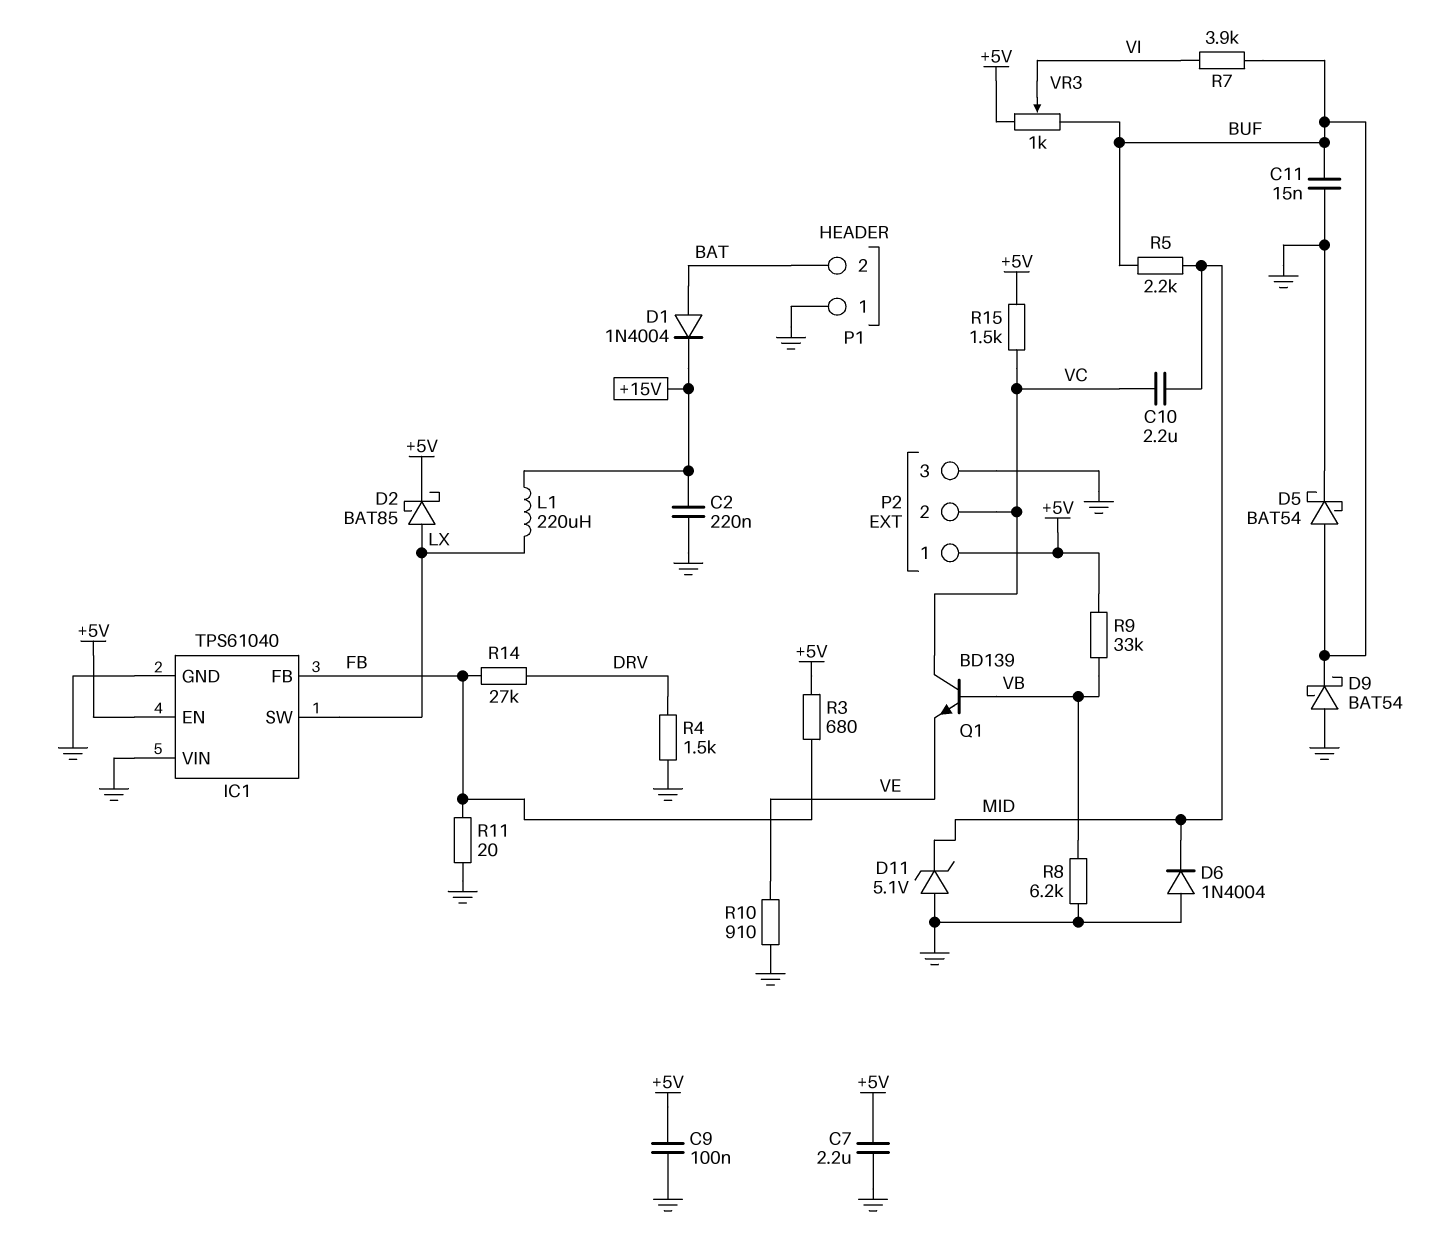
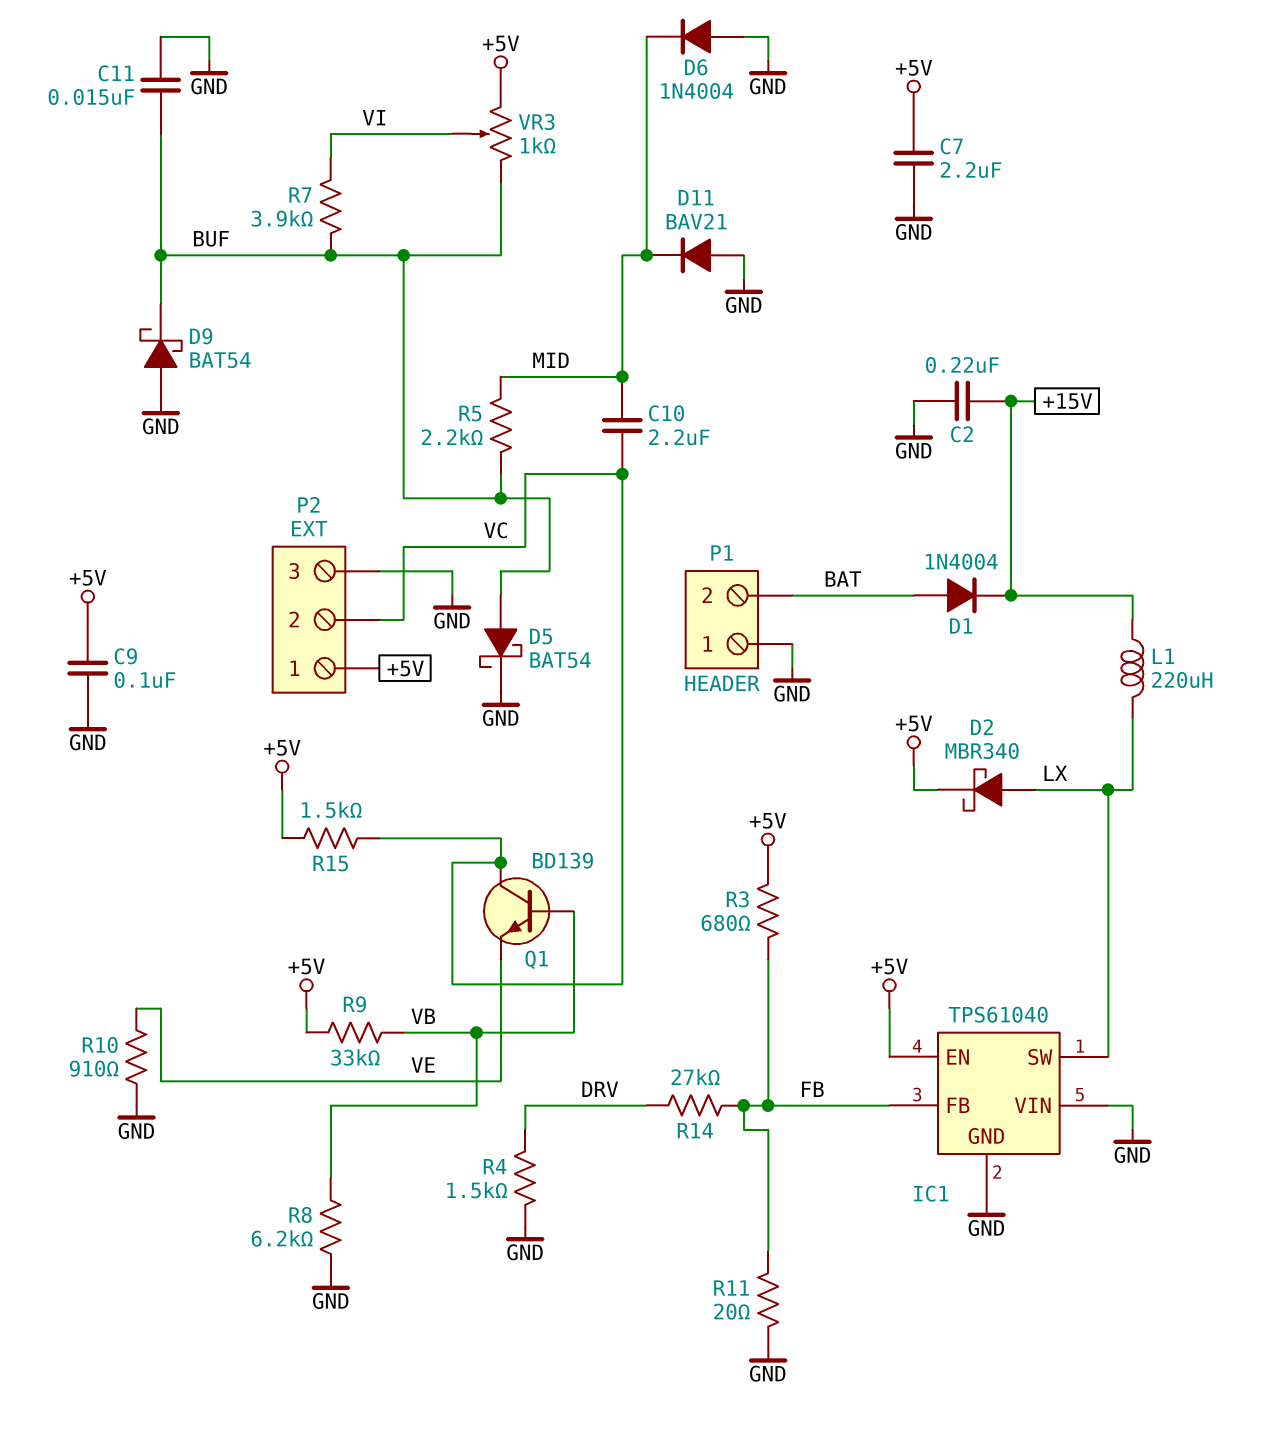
D2: schottky BAT85 (A LX, K +5V) -> schottky MBR340 (A LX, K +5V)
D11: zener 5.1V (A GND, K MID) -> diode BAV21 (A GND, K MID)

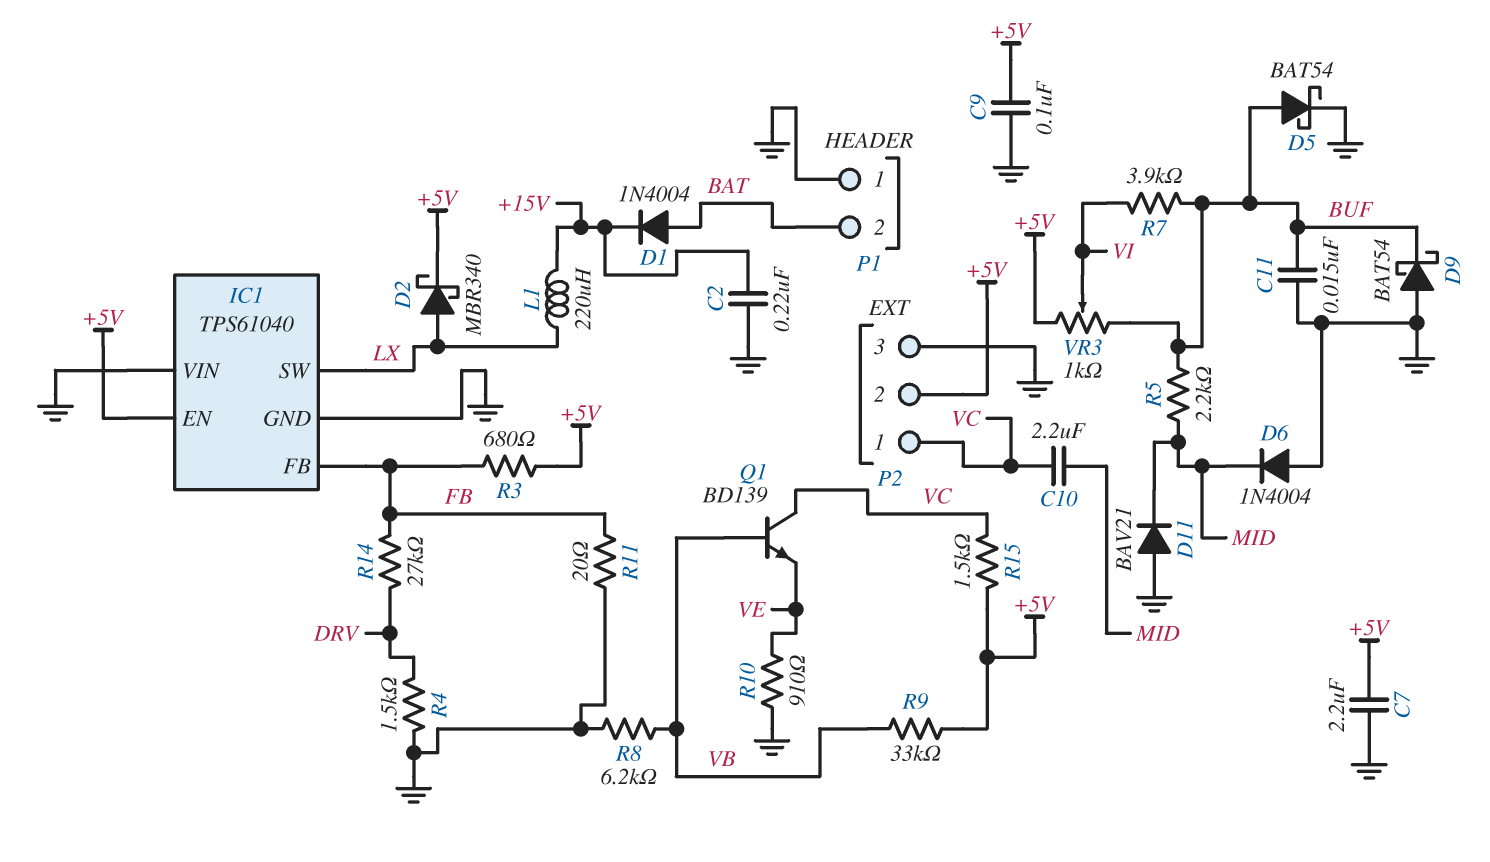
P2 pin 1: +5V -> VC
P2 pin 2: VC -> +5V

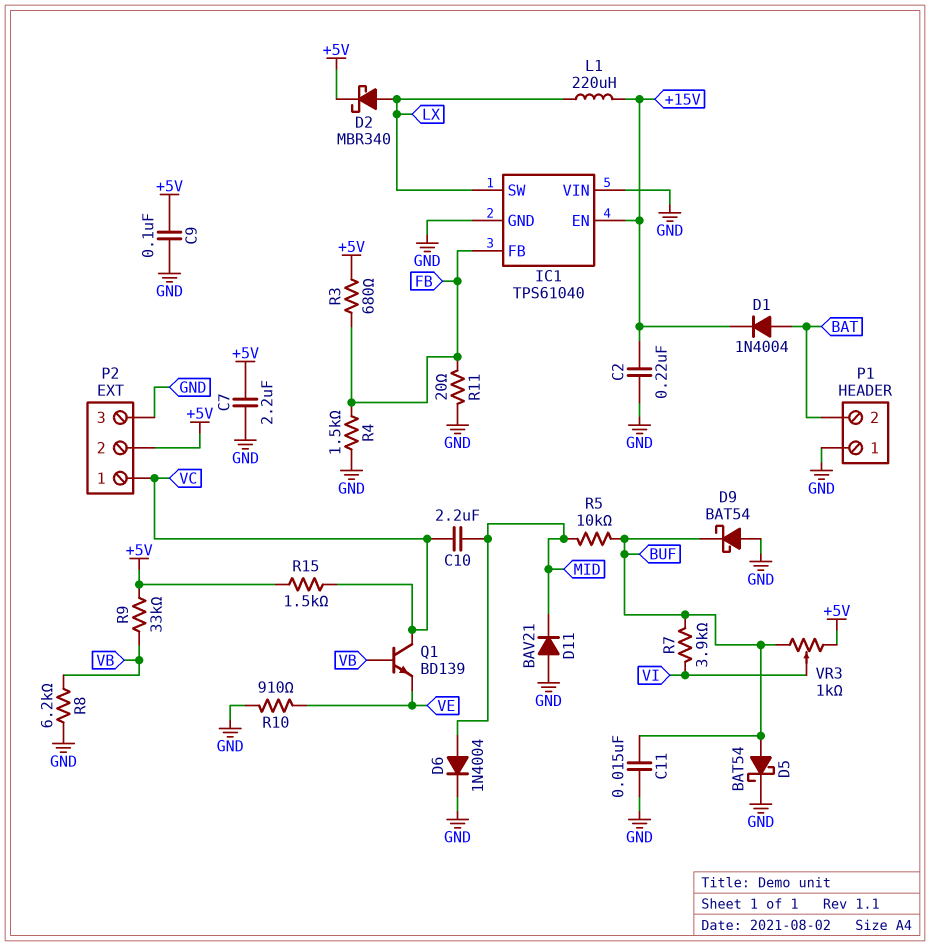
D6: diode 1N4004 (A GND, K MID) -> diode 1N4004 (A MID, K GND)
IC1 pin EN: +5V -> +15V
R4: 1.5k (DRV, GND) -> 1.5k (FB, GND)
R5: 2.2k (BUF, MID) -> 10k (BUF, MID)
R14: 27k (DRV, FB) -> none

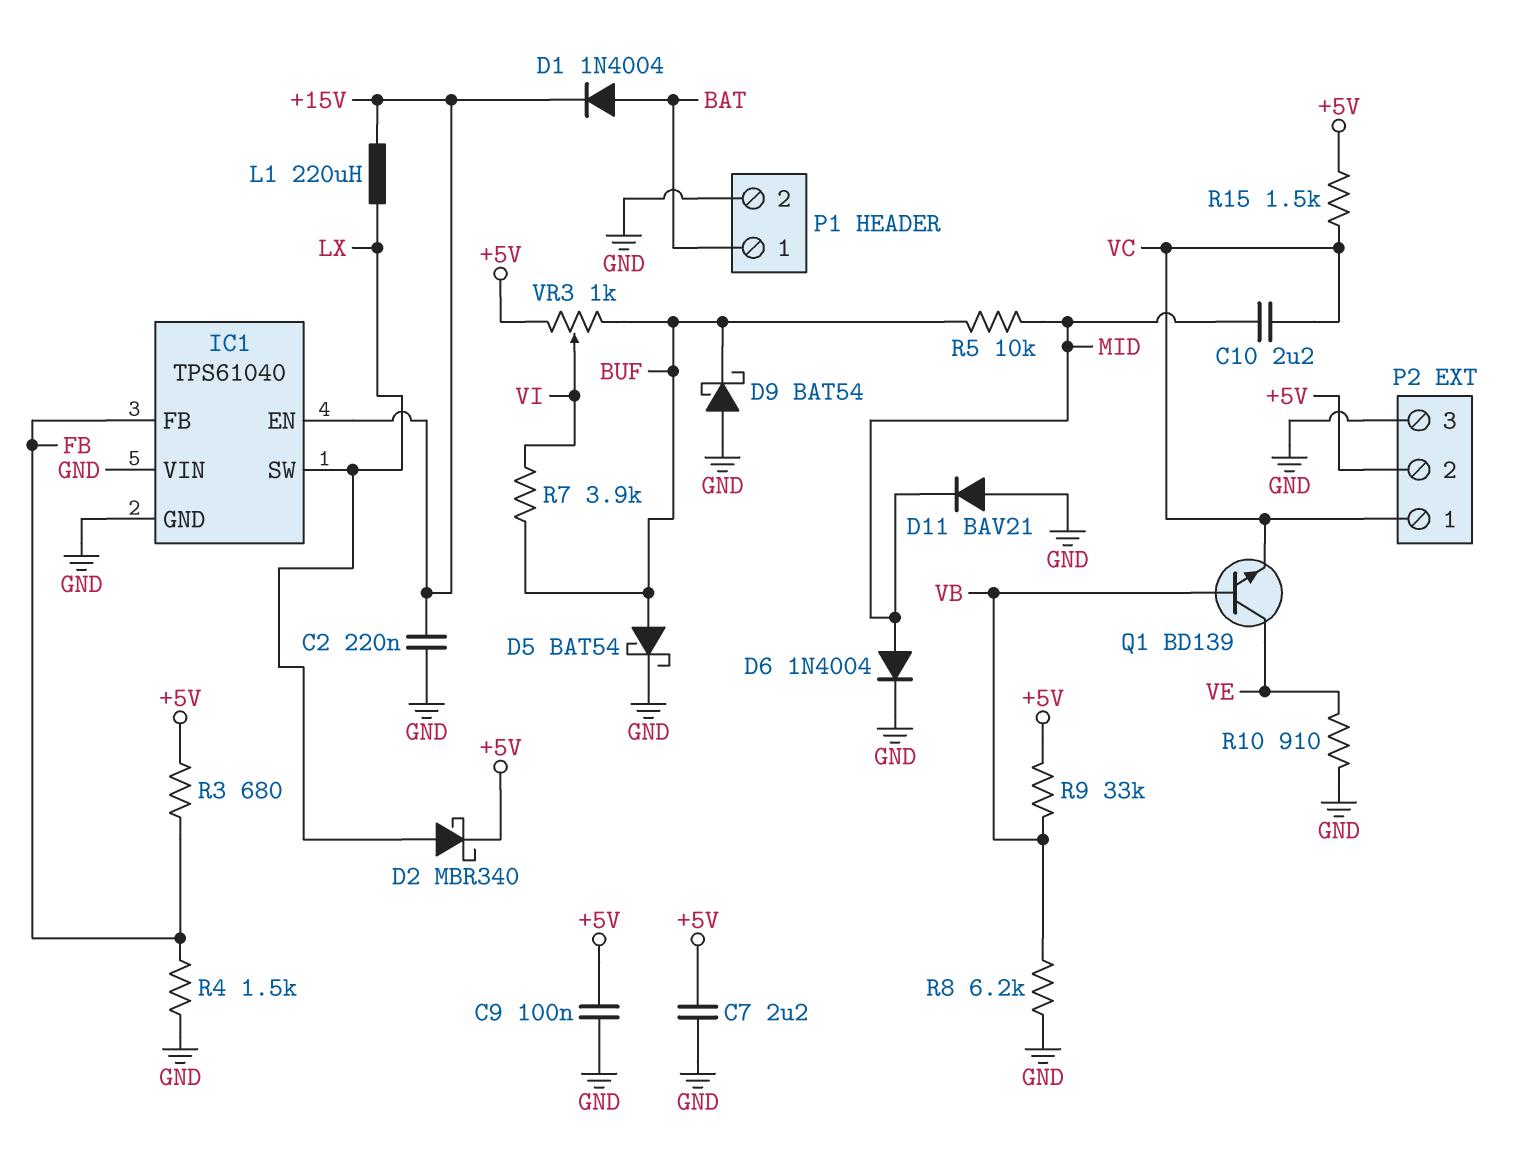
C11: 15nF (BUF, GND) -> none
P1 pin 1: GND -> BAT
P1 pin 2: BAT -> GND
Q1: NPN BD139 (B VB, C VC, E VE) -> NPN BD139 (B VB, C VE, E VC)
R11: 20 (FB, GND) -> none

